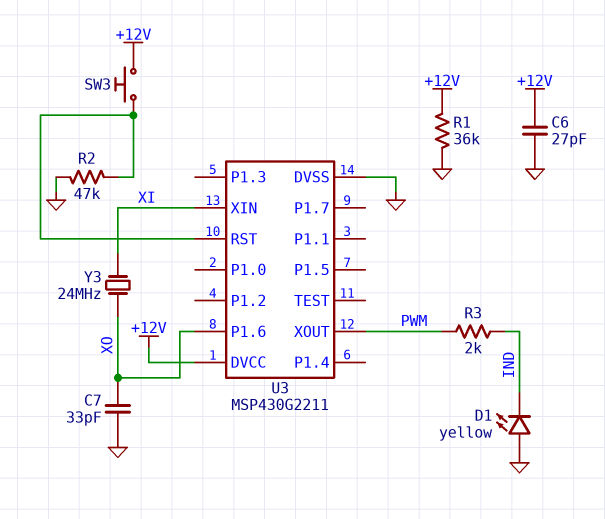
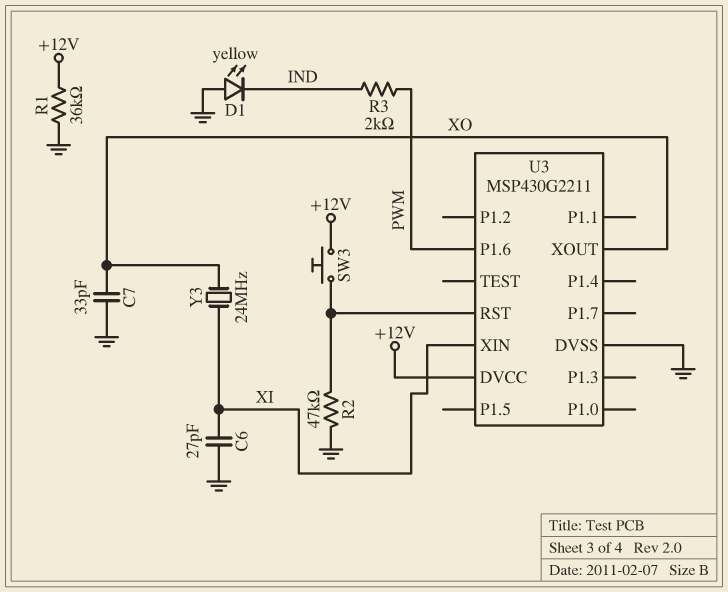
C6: 27pF (+12V, GND) -> 27pF (GND, XI)
U3 pin P1.6: XO -> PWM
U3 pin XOUT: PWM -> XO

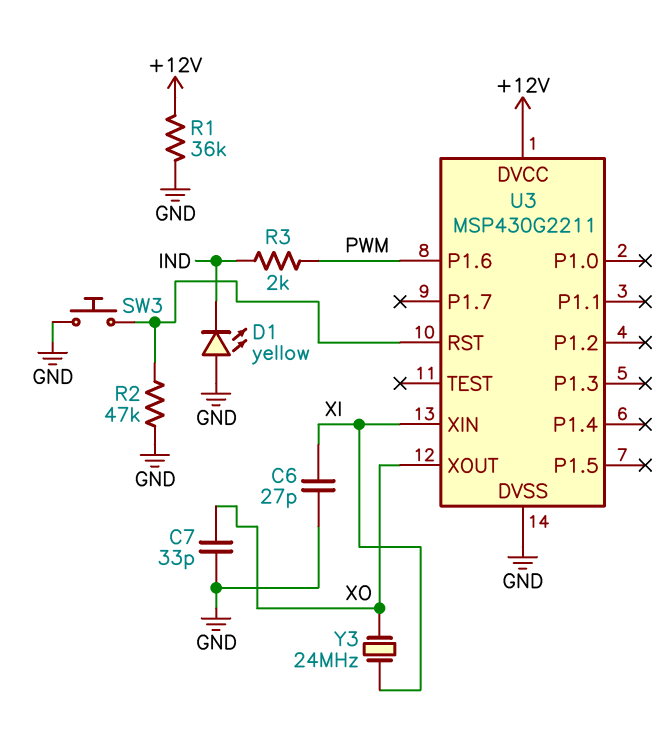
SW3: button (+12V, U3/RST) -> button (GND, U3/RST)

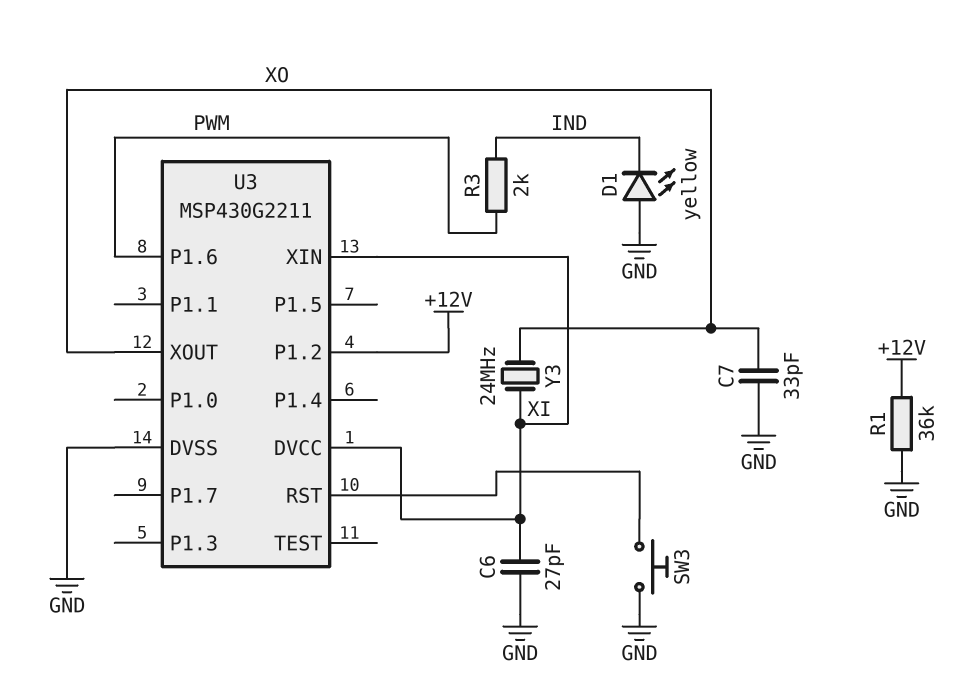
R2: 47k (GND, U3/RST) -> none
U3 pin DVCC: +12V -> XI
U3 pin P1.2: none -> +12V

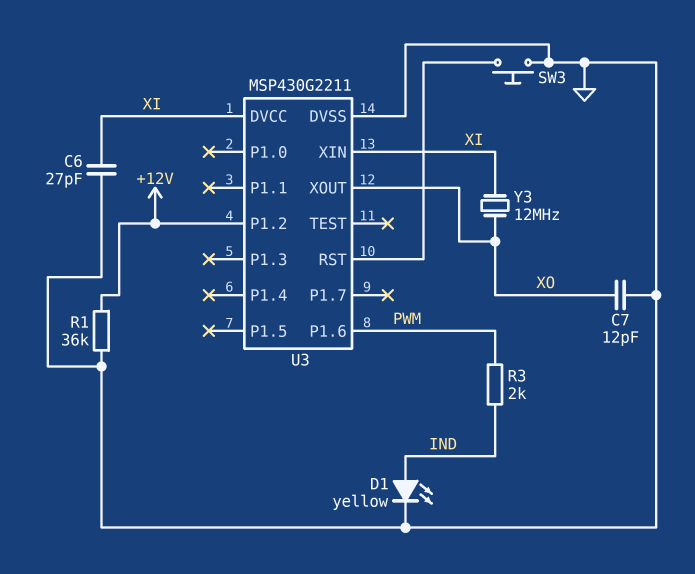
C7: 33pF (GND, XO) -> 12pF (GND, XO)
D1: LED yellow (A GND, K IND) -> LED yellow (A IND, K GND)
Y3: 24MHz (XI, XO) -> 12MHz (XI, XO)

